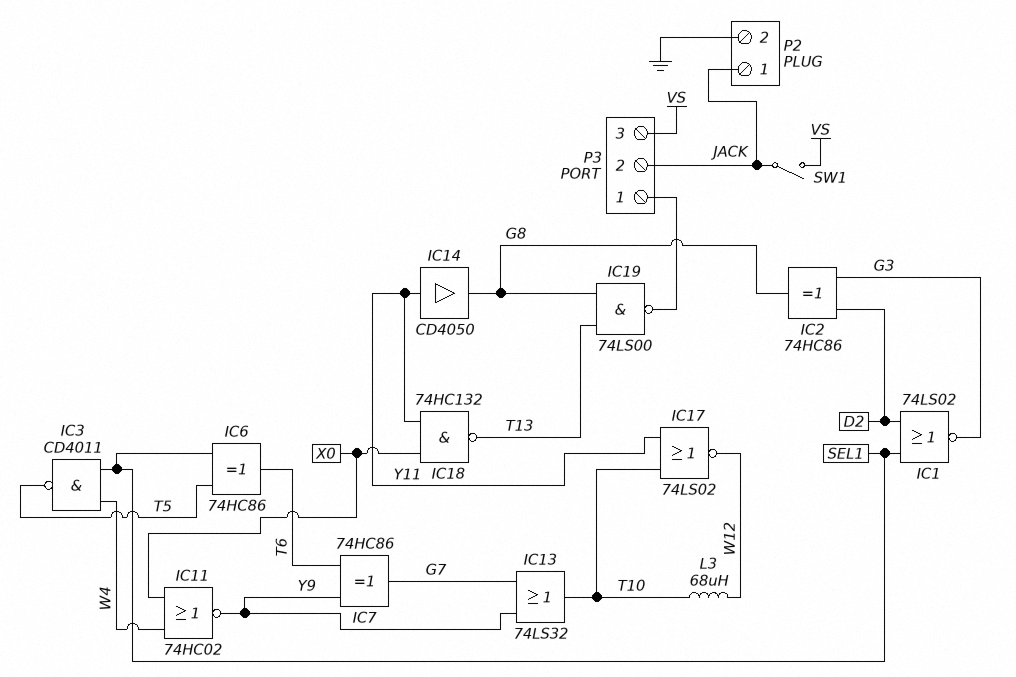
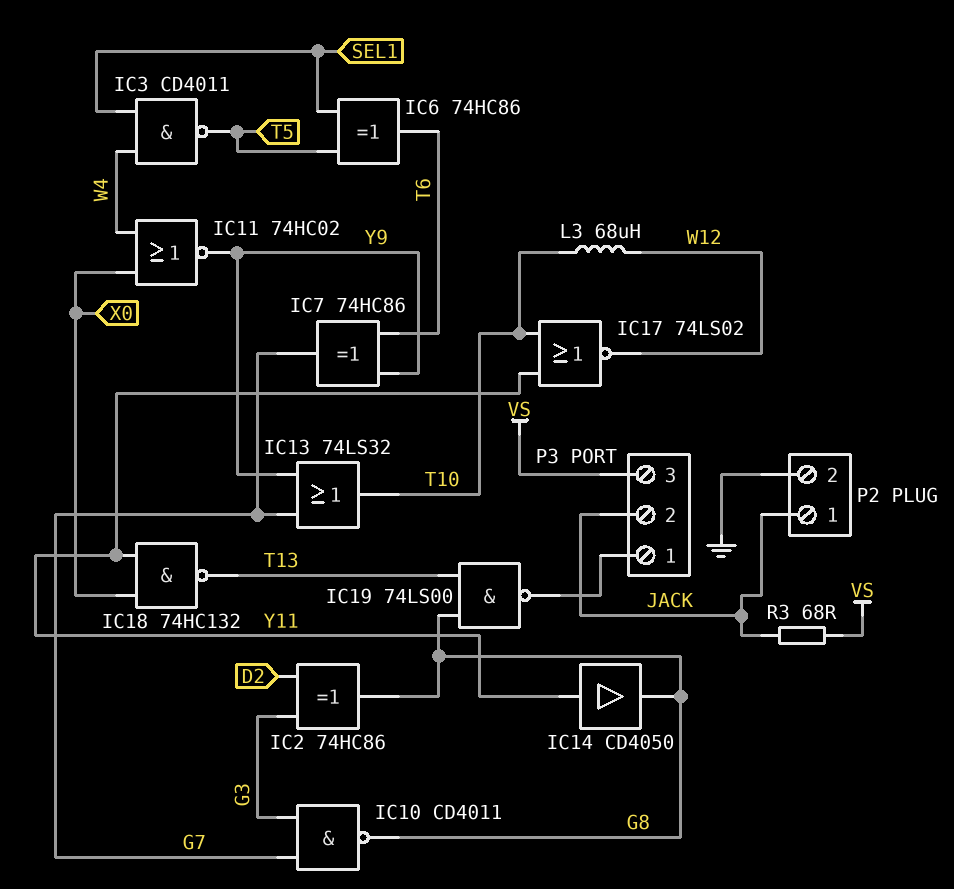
IC1: NOR 74LS02 (in D2, in SEL1, out G3) -> none
IC10: none -> NAND CD4011 (in G3, in G7, out G8)
R3: none -> 68 (JACK, VS)
SW1: switch (JACK, VS) -> none

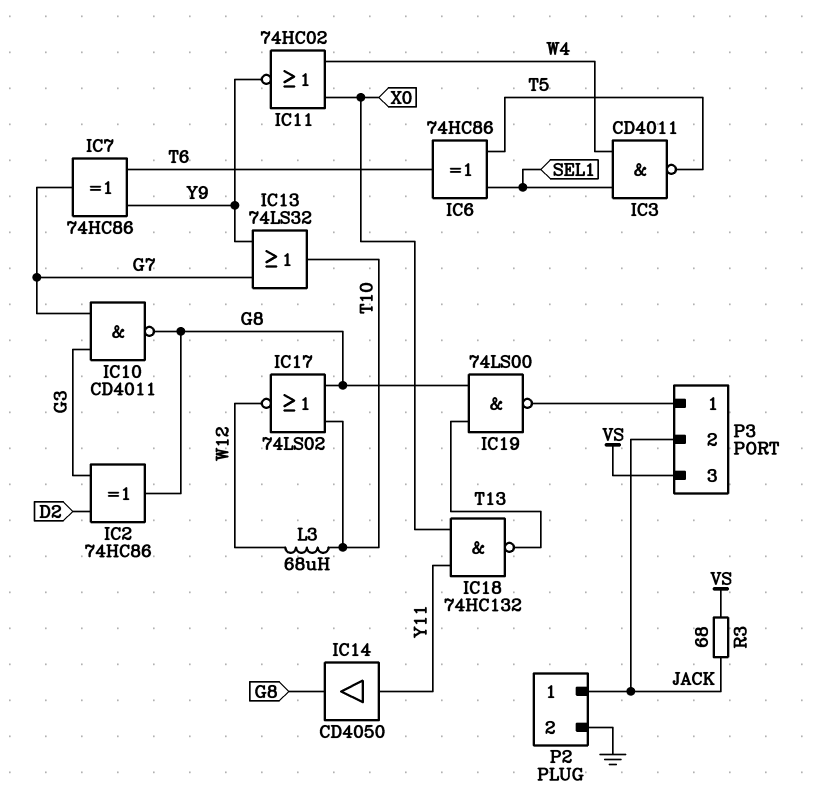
IC17: NOR 74LS02 (in T10, in Y11, out W12) -> NOR 74LS02 (in G8, in T10, out W12)

